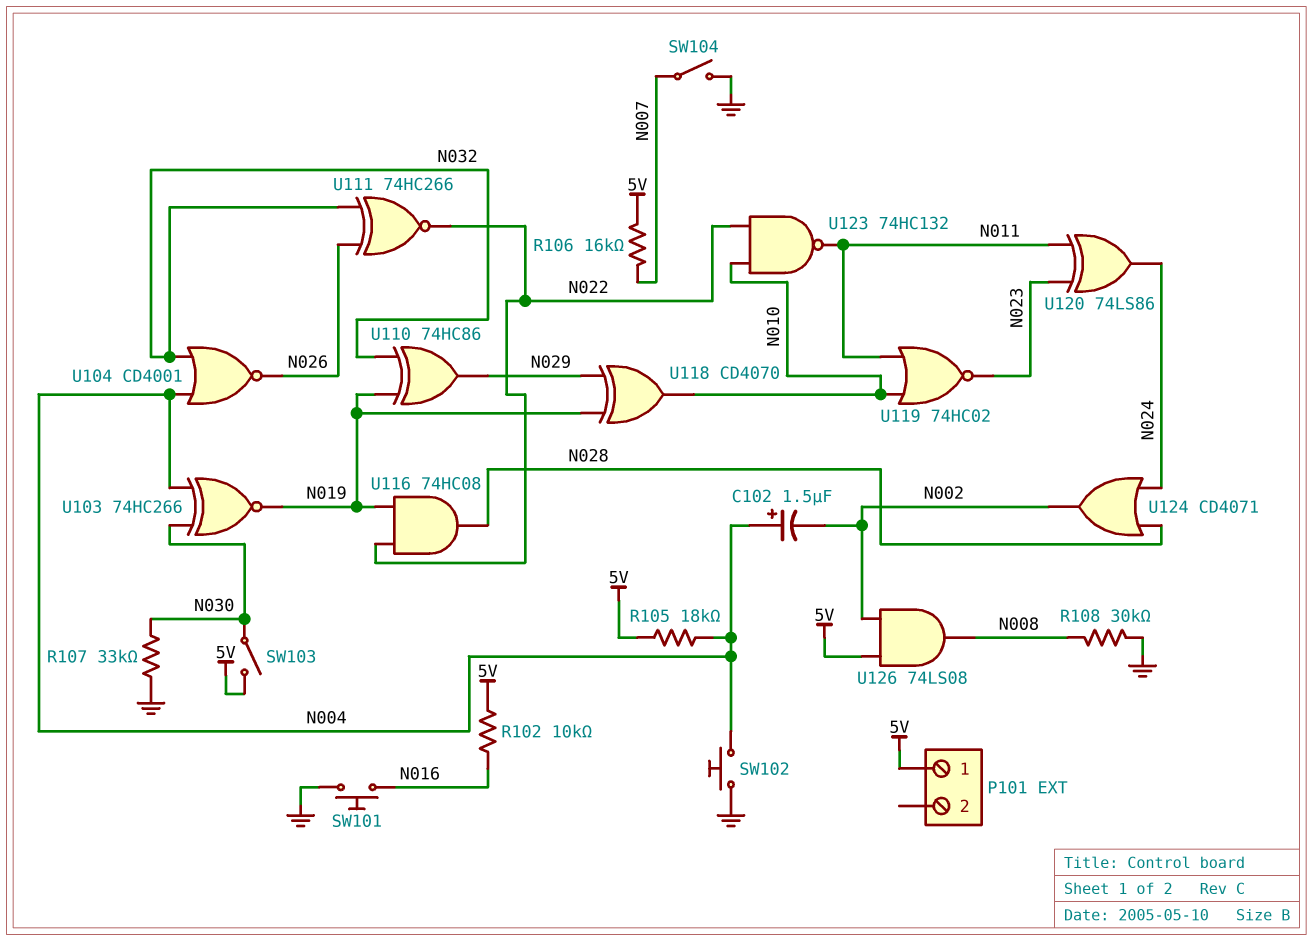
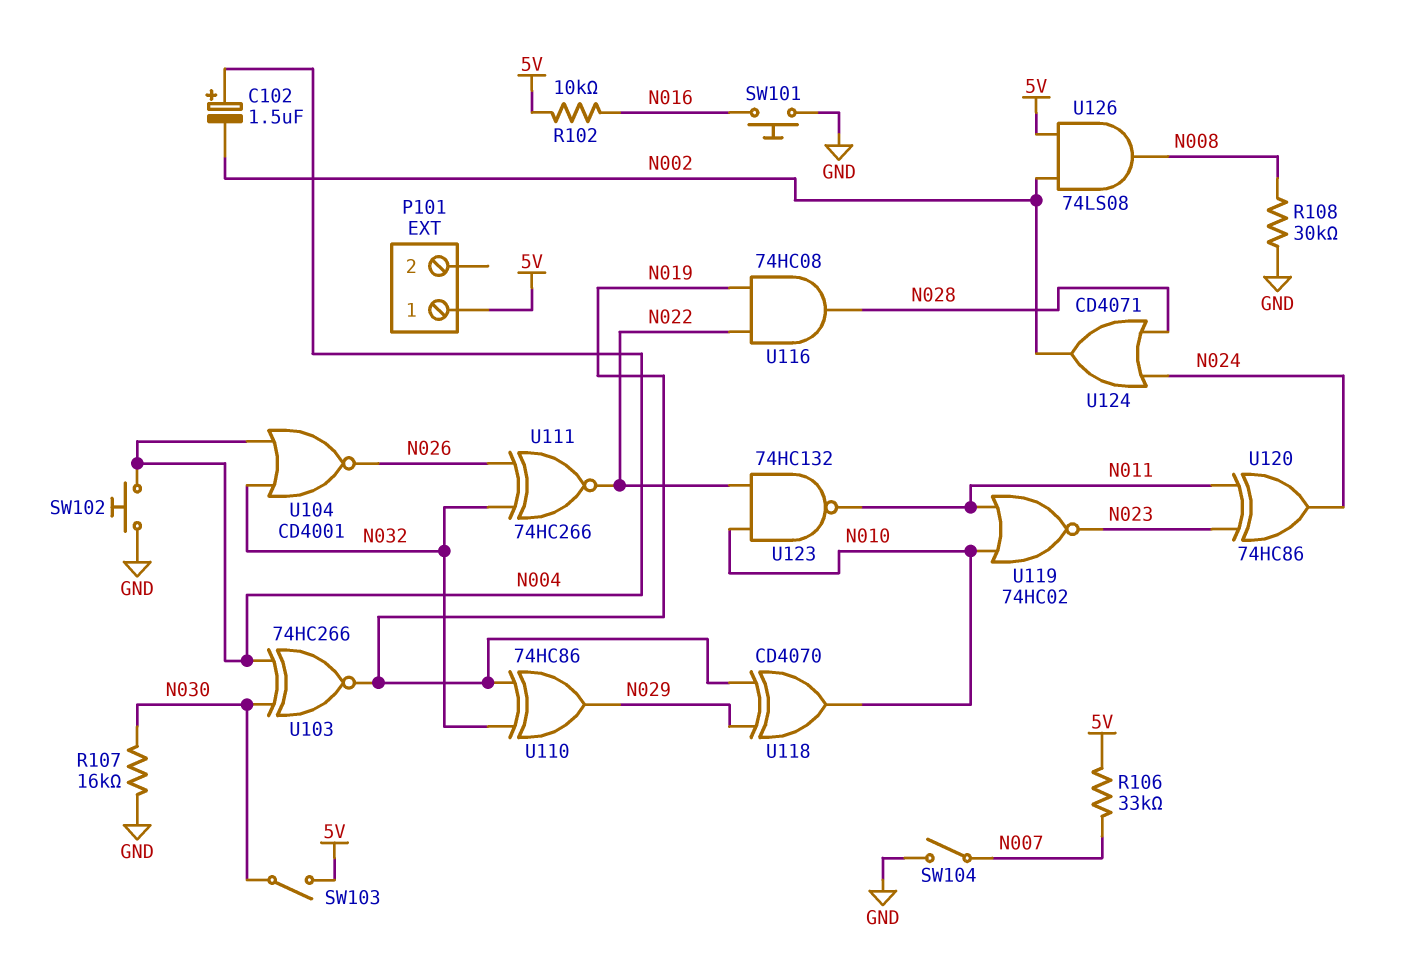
R105: 18k (5V, N004) -> none
R106: 16k (5V, N007) -> 33k (5V, N007)
R107: 33k (GND, N030) -> 16k (GND, N030)
U120: XOR 74LS86 (in N011, in N023, out N024) -> XOR 74HC86 (in N011, in N023, out N024)

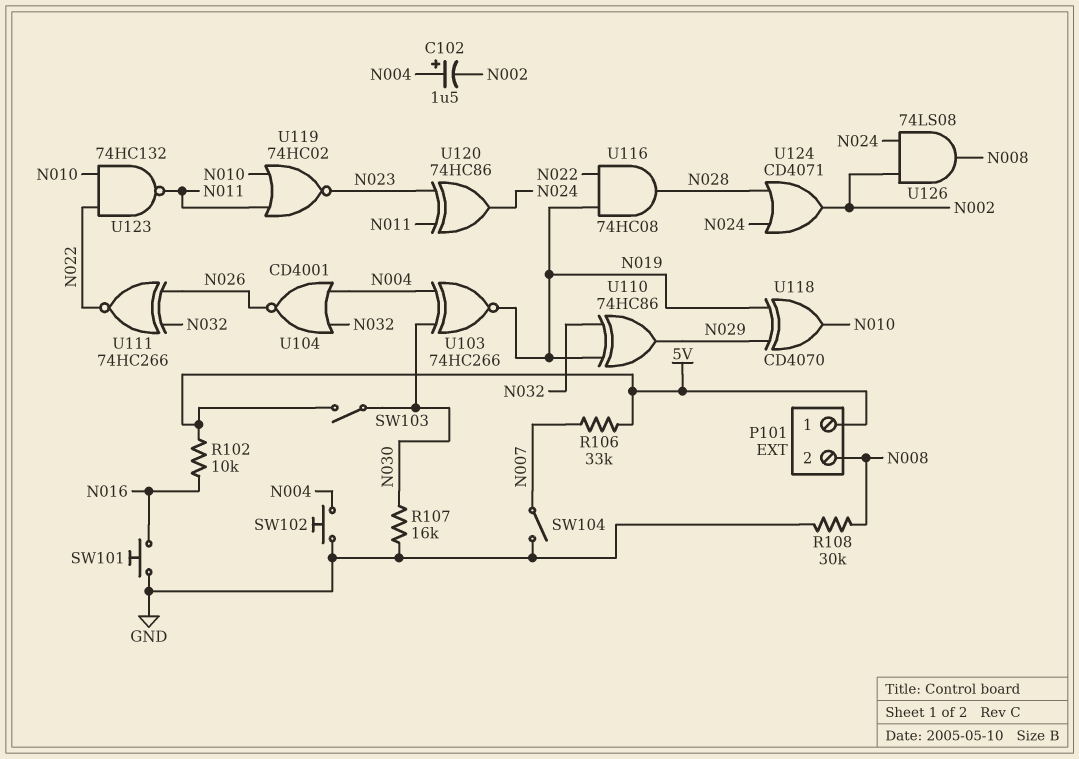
P101 pin 2: none -> N008
U126: AND 74LS08 (in 5V, in N002, out N008) -> AND 74LS08 (in N002, in N024, out N008)

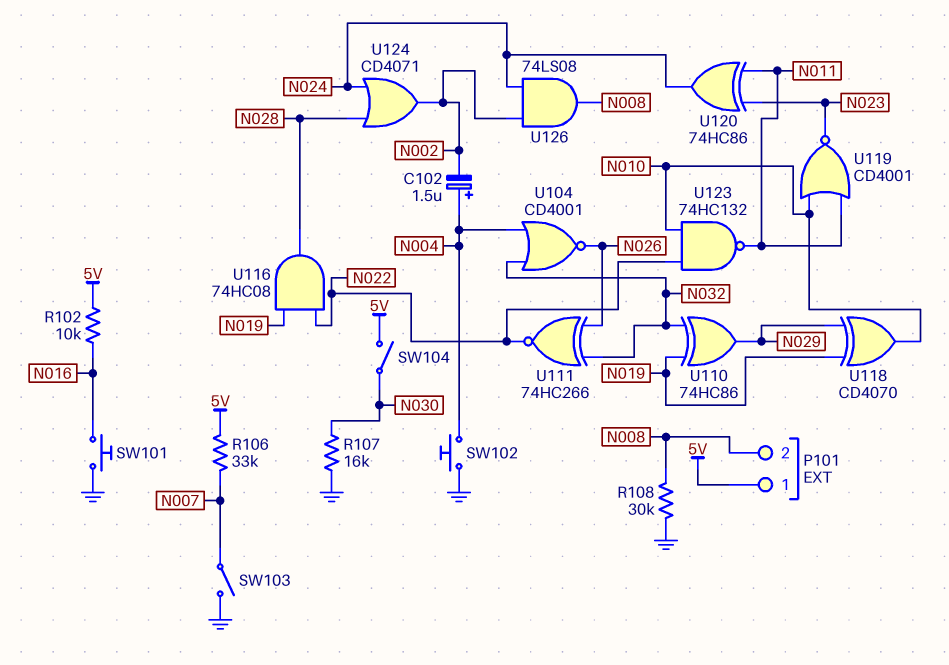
SW103: switch (5V, N030) -> switch (GND, N007)
SW104: switch (GND, N007) -> switch (5V, N030)
U103: XNOR 74HC266 (in N004, in N030, out N019) -> none
U119: NOR 74HC02 (in N010, in N011, out N023) -> NOR CD4001 (in N010, in N011, out N023)

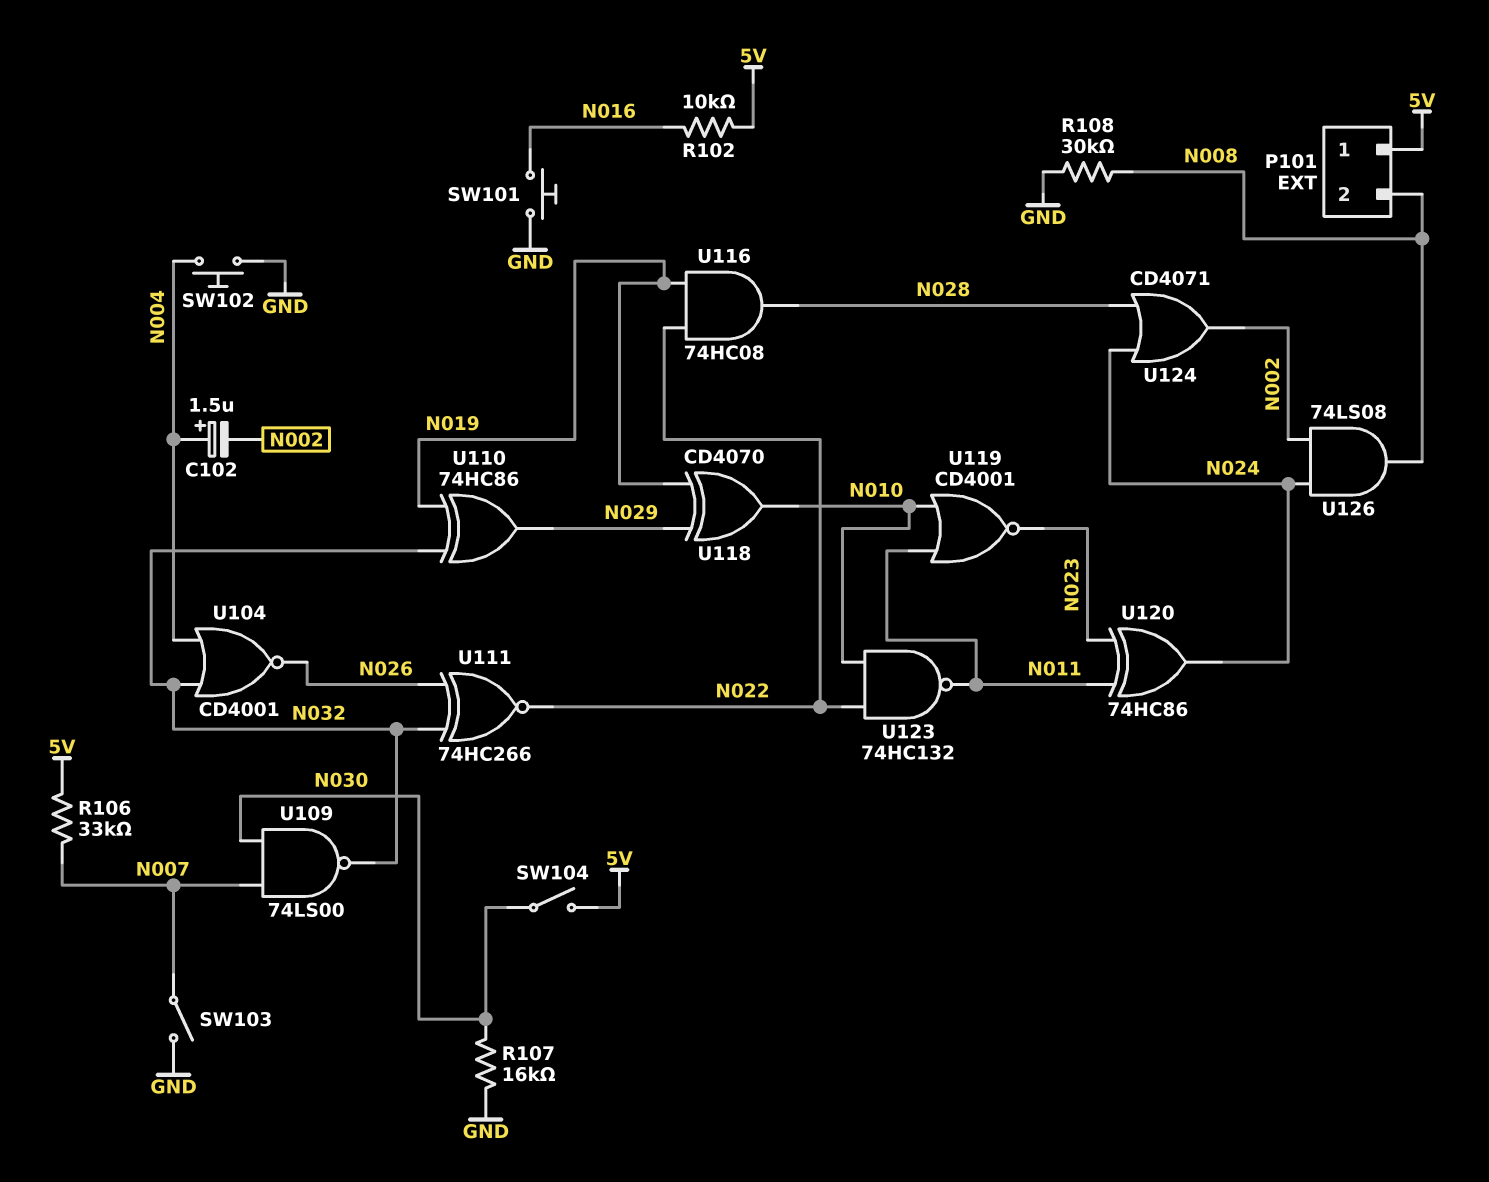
U109: none -> NAND 74LS00 (in N007, in N030, out N032)

